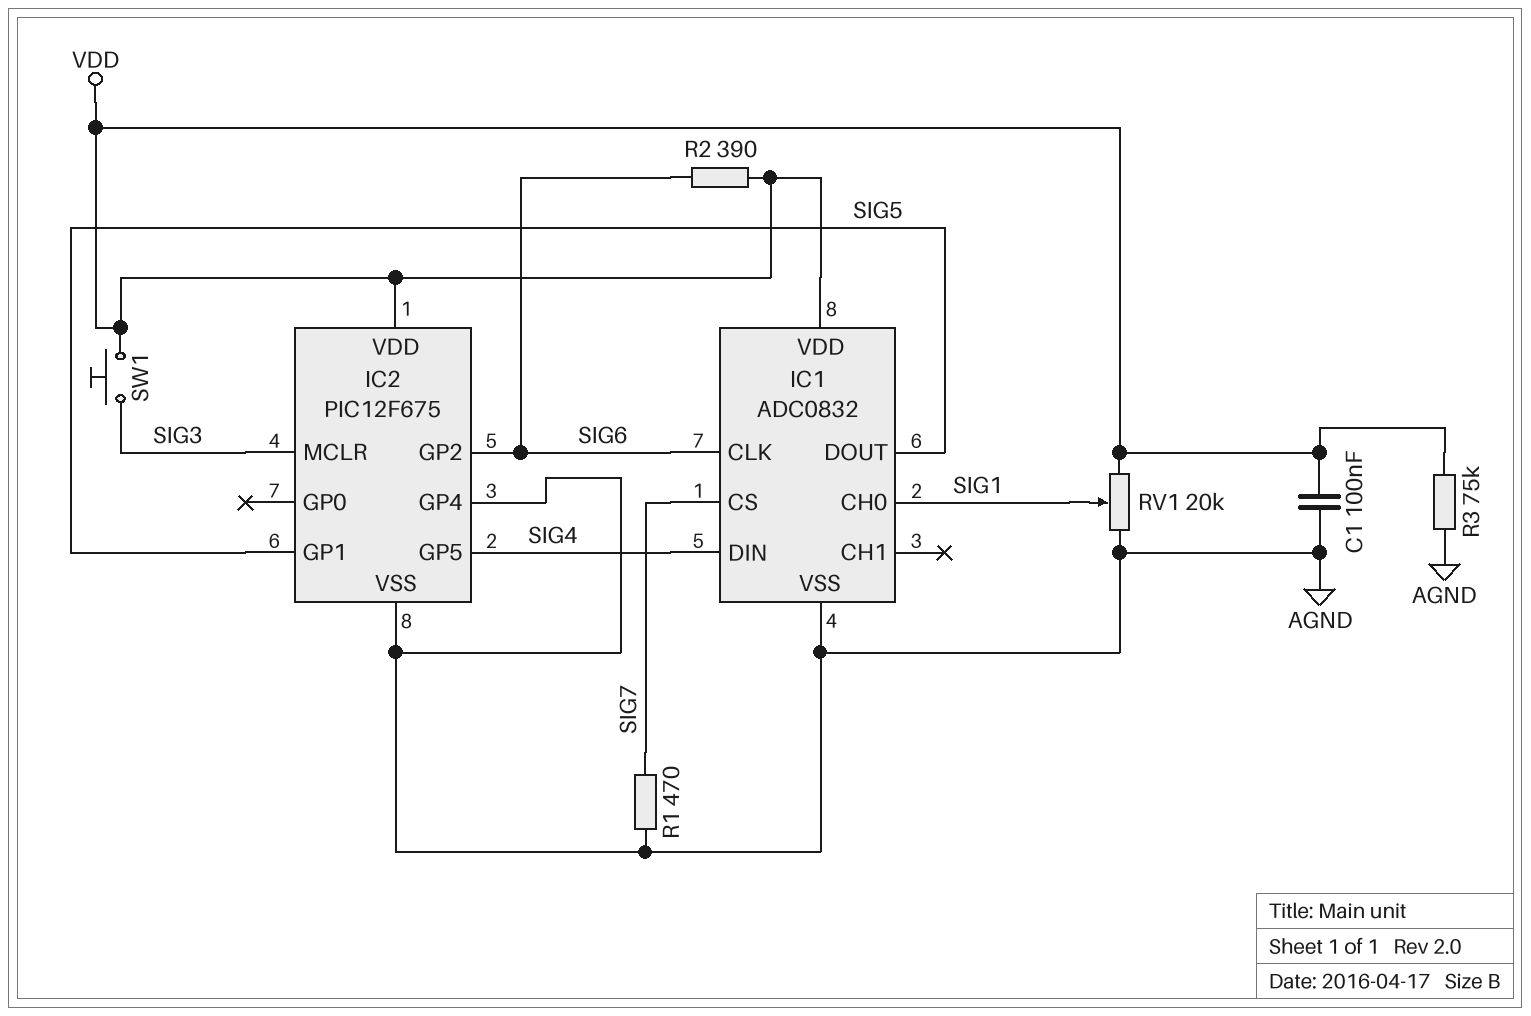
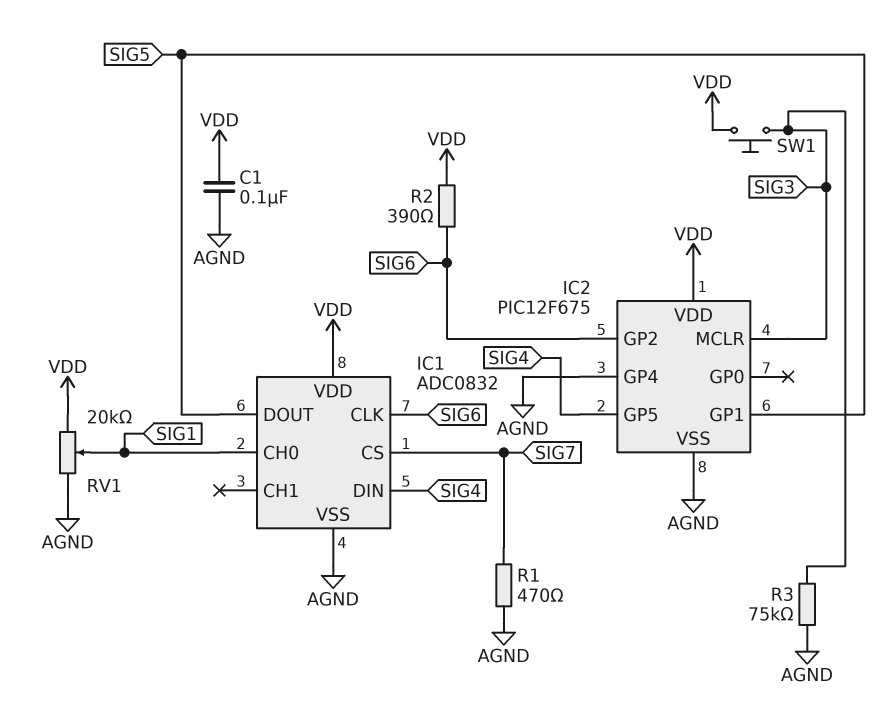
R3: 75k (AGND, VDD) -> 75k (AGND, SIG3)

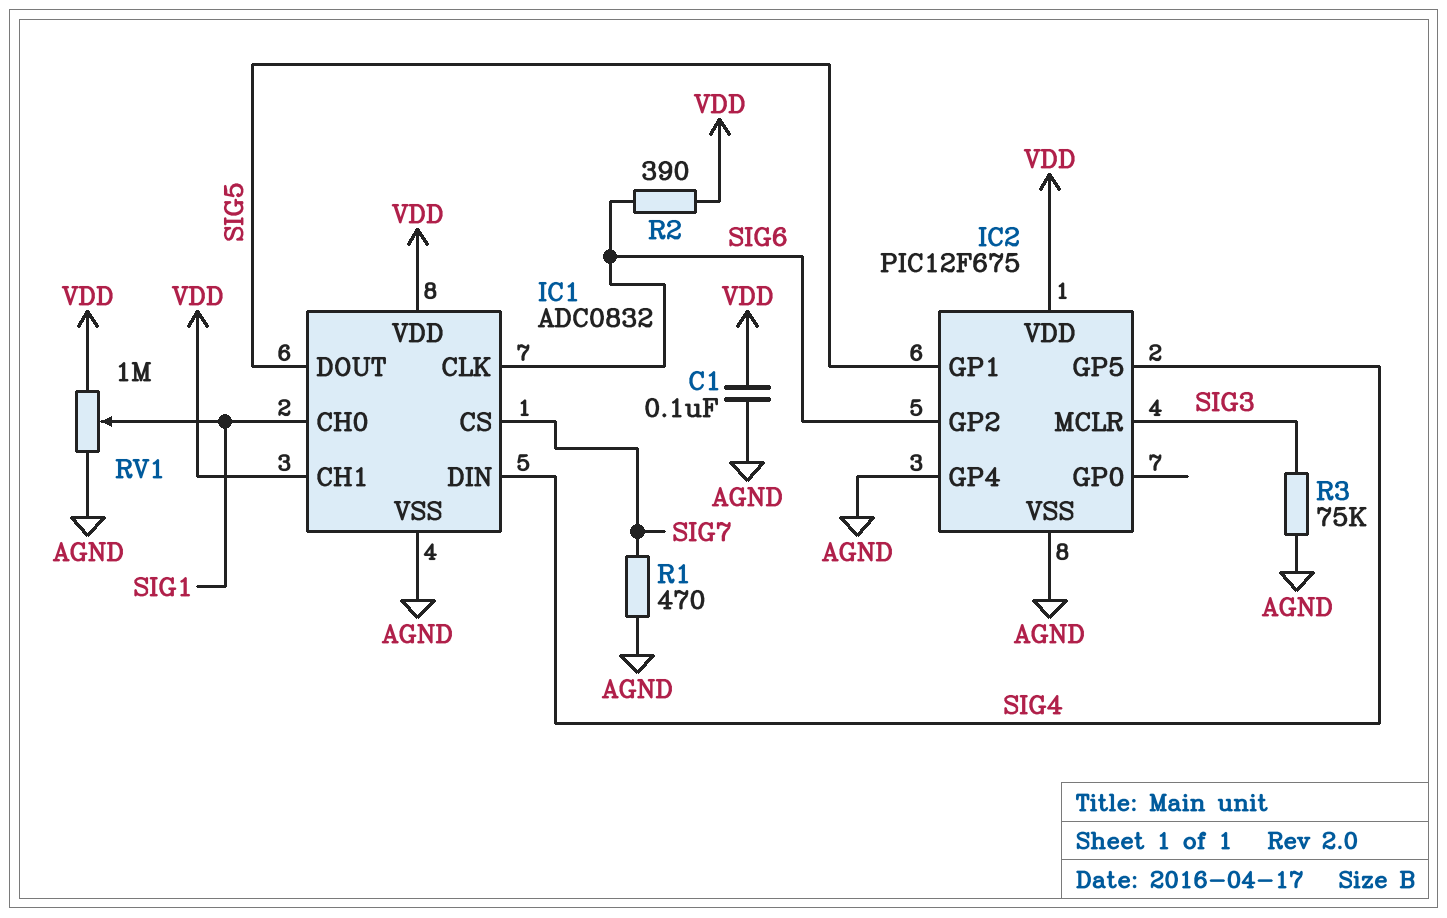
IC1 pin CH1: none -> VDD
RV1: 20k (AGND, VDD, wiper SIG1) -> 1M (AGND, VDD, wiper SIG1)
SW1: button (SIG3, VDD) -> none

